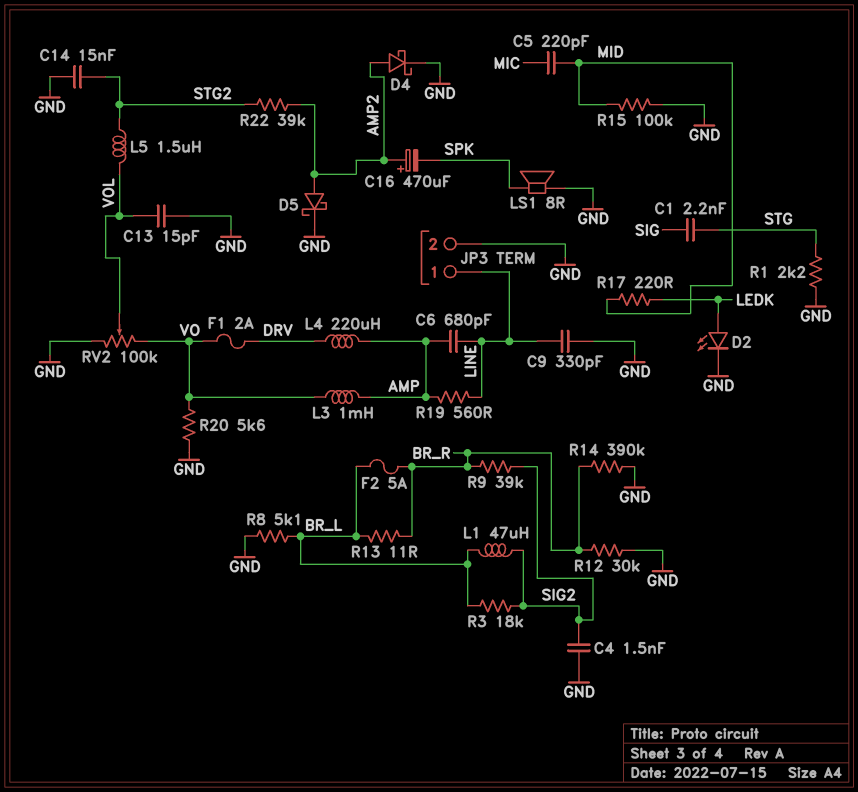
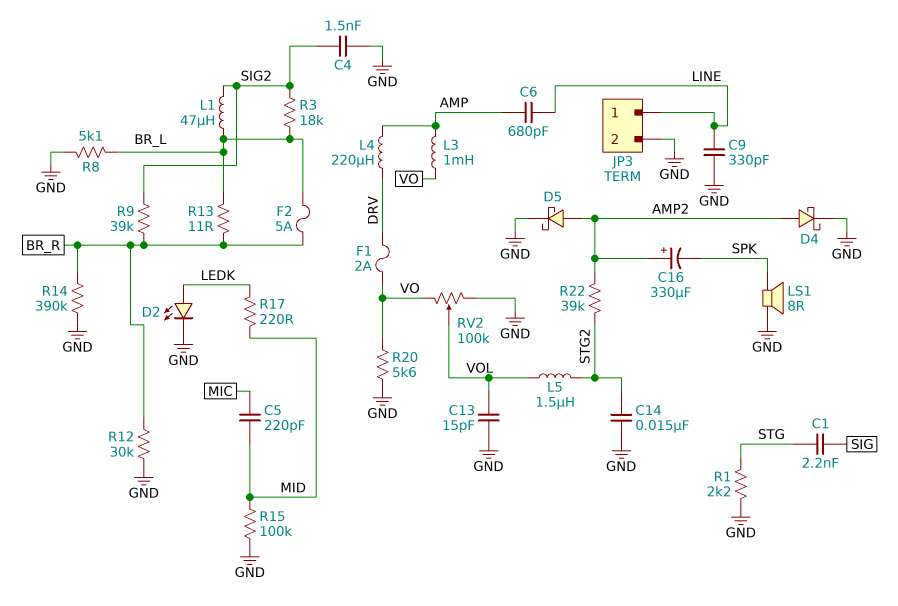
C16: 470uF (plus AMP2, minus SPK) -> 330uF (plus AMP2, minus SPK)
R19: 560 (AMP, LINE) -> none

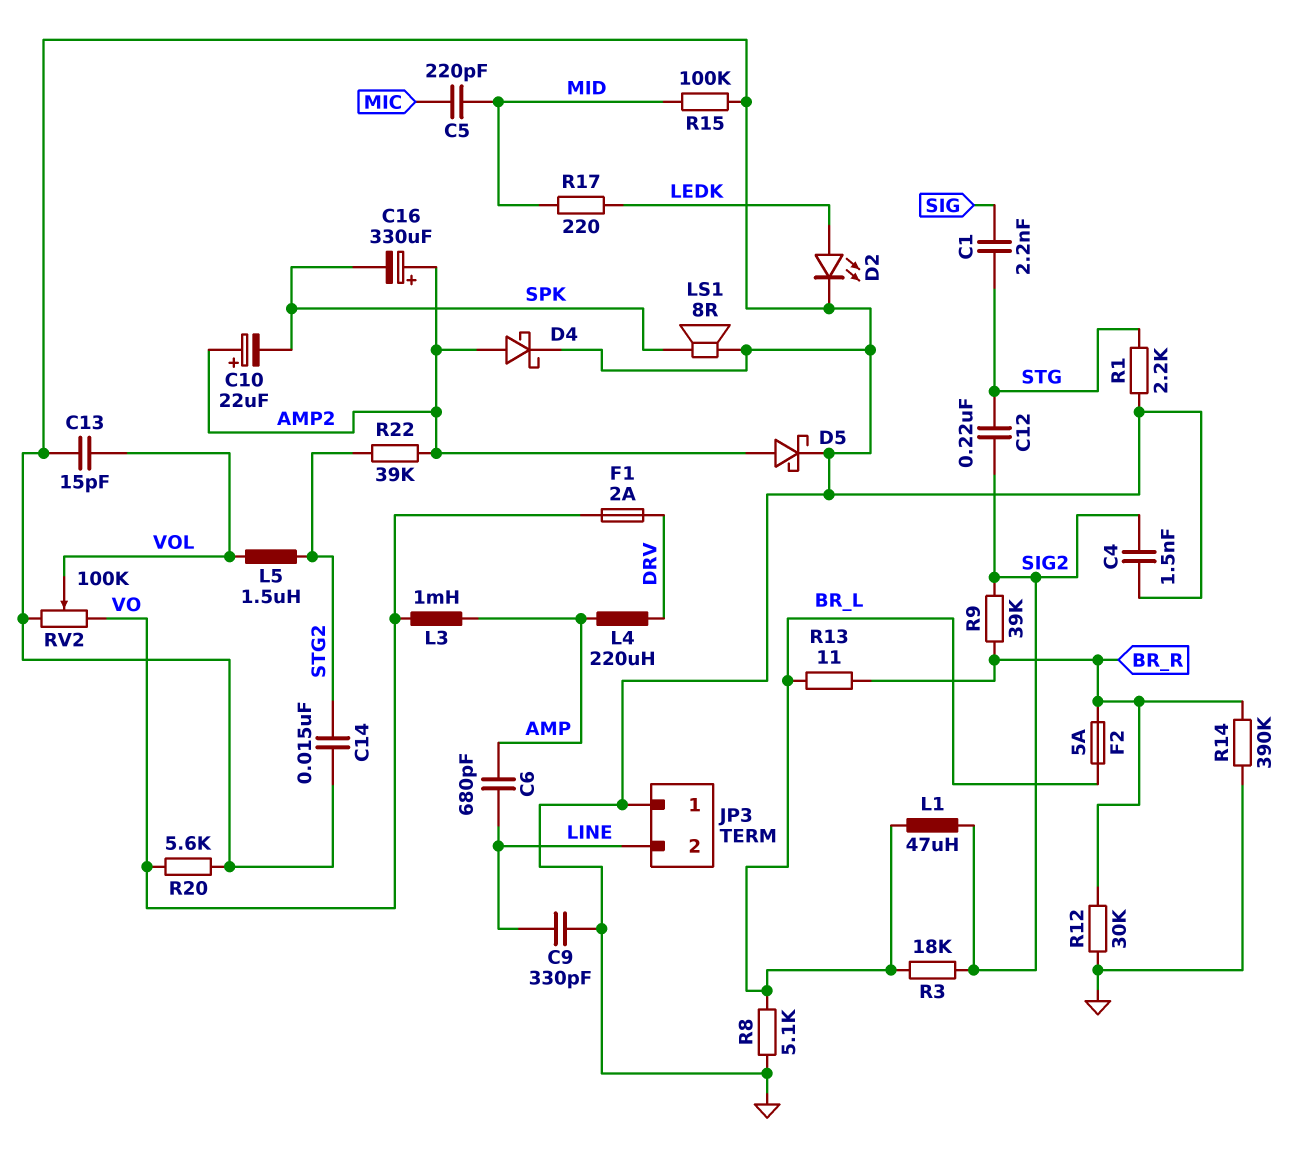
C10: none -> 22uF (plus AMP2, minus SPK)
C12: none -> 220nF (SIG2, STG)
JP3 pin 1: LINE -> GND
JP3 pin 2: GND -> LINE

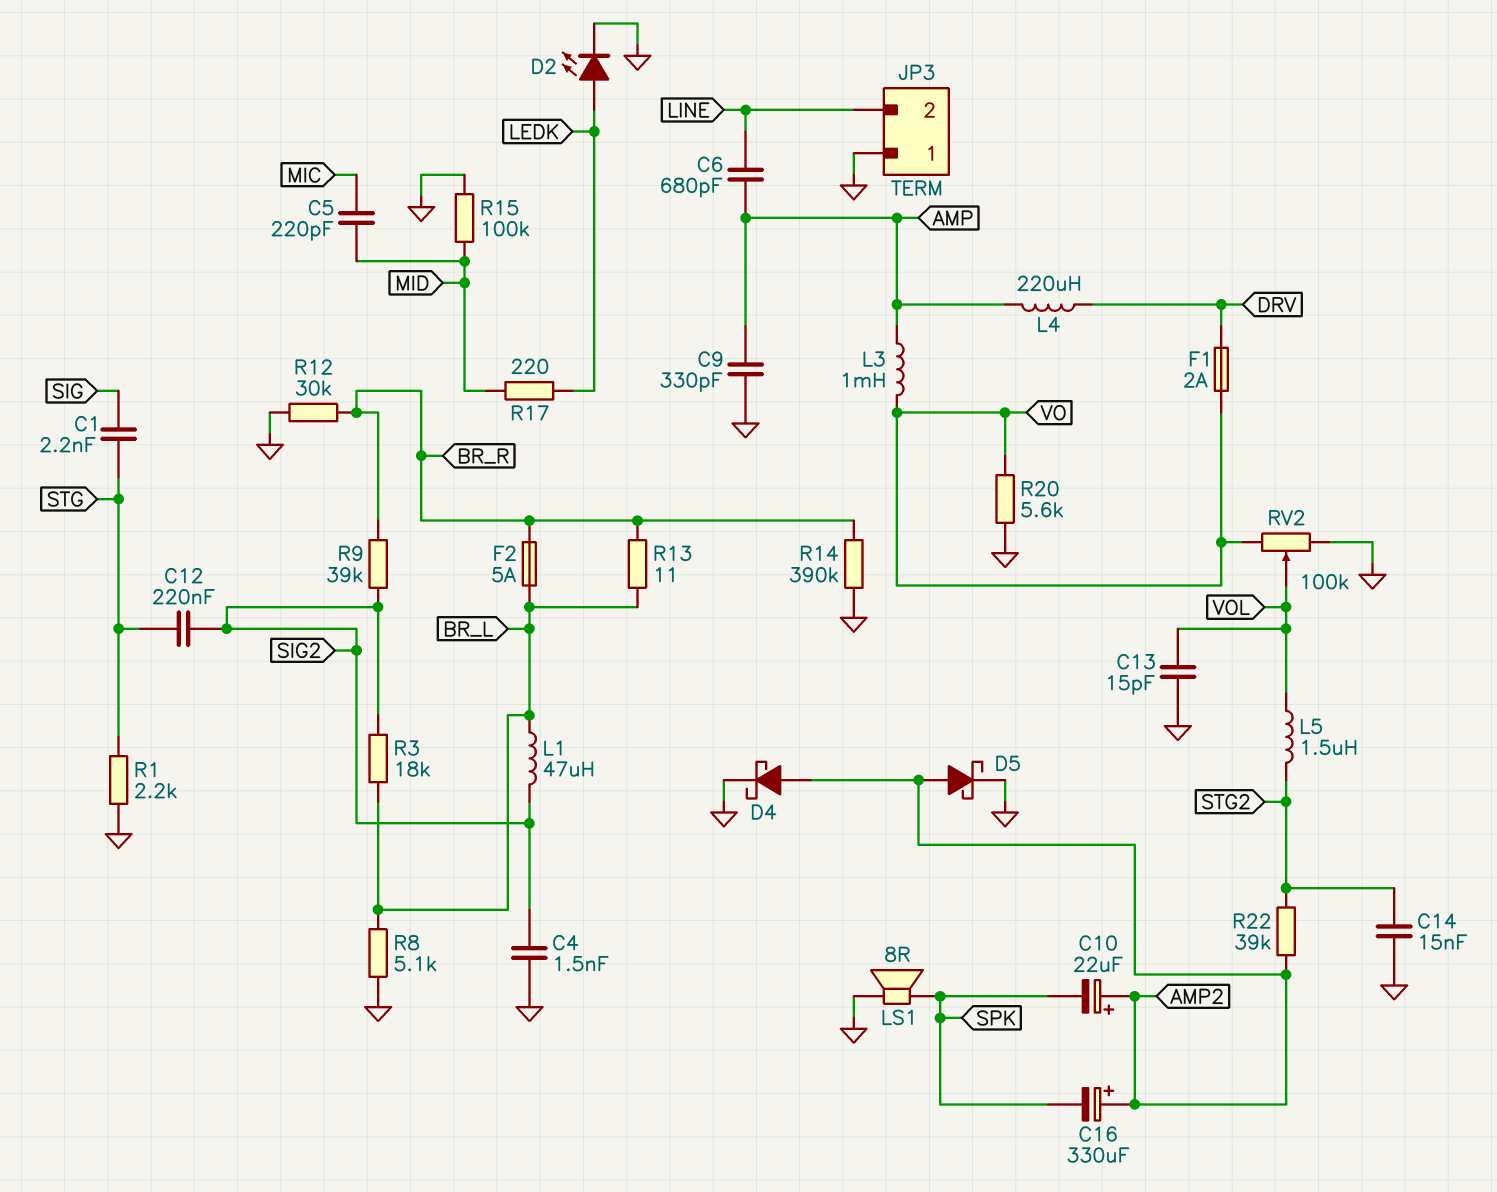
C9: 330pF (GND, LINE) -> 330pF (AMP, GND)

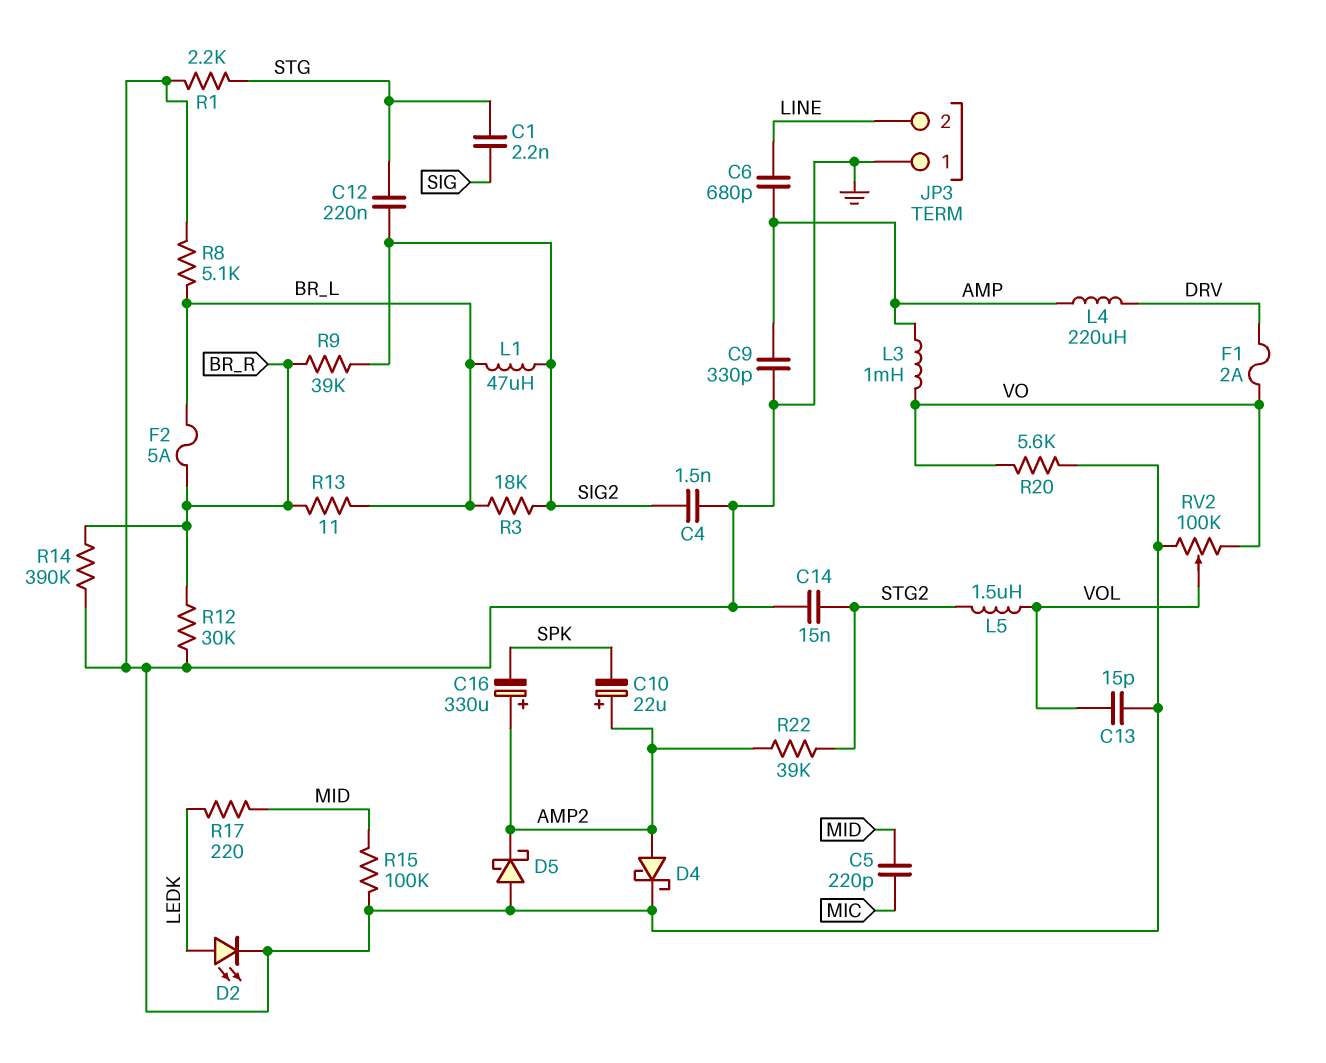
D5: schottky (A AMP2, K GND) -> schottky (A GND, K AMP2)
LS1: speaker 8R (GND, SPK) -> none

